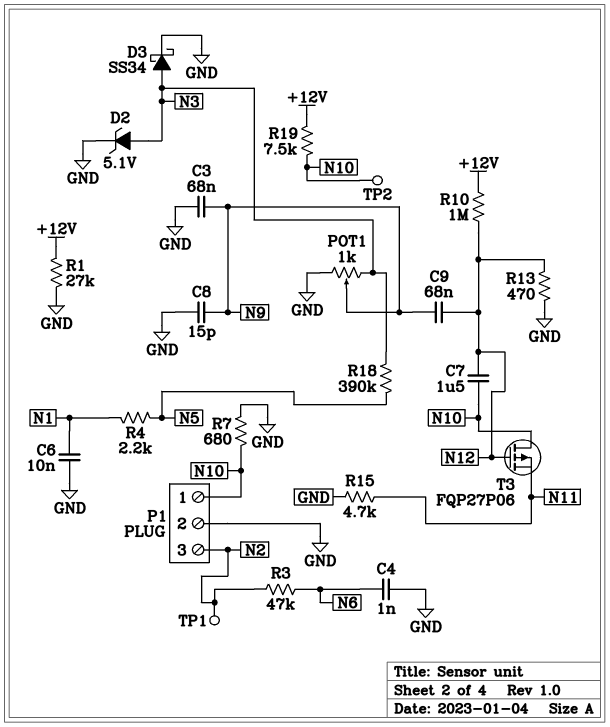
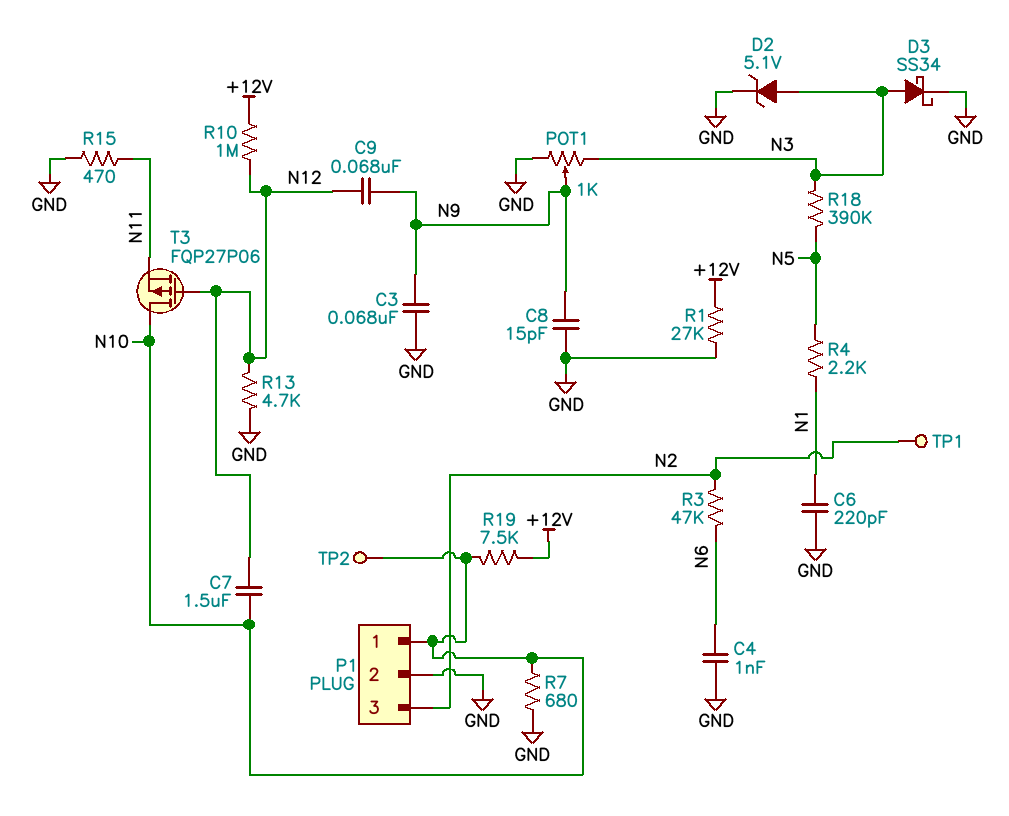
C6: 10nF (GND, N1) -> 220pF (GND, N1)
R13: 470 (GND, N12) -> 4.7k (GND, N12)
R15: 4.7k (GND, N11) -> 470 (GND, N11)

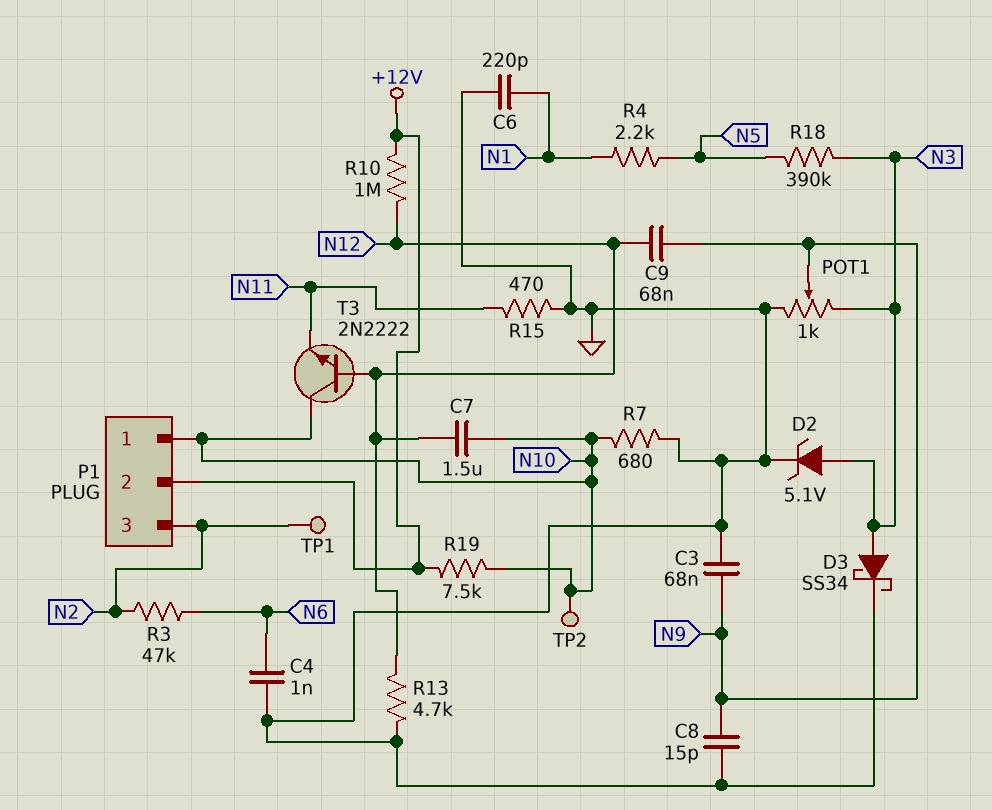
P1 pin 2: GND -> +12V
R1: 27k (+12V, GND) -> none
T3: PMOS FQP27P06 (G N12, D N10, S N11) -> NPN 2N2222 (B N12, C N10, E N11)

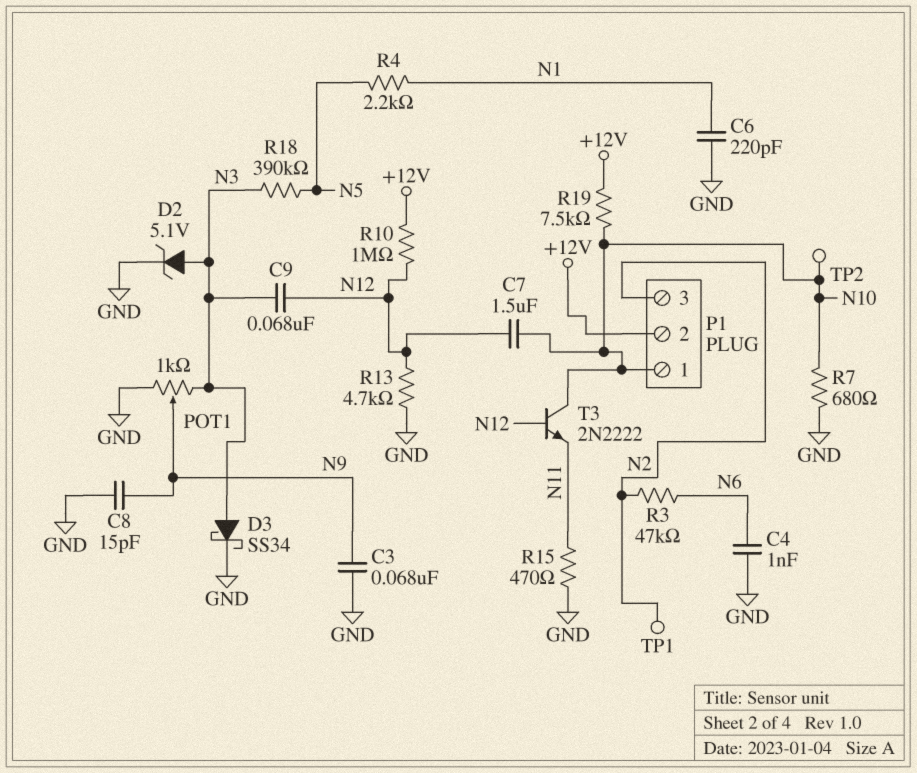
C9: 68nF (N9, N12) -> 68nF (N3, N12)

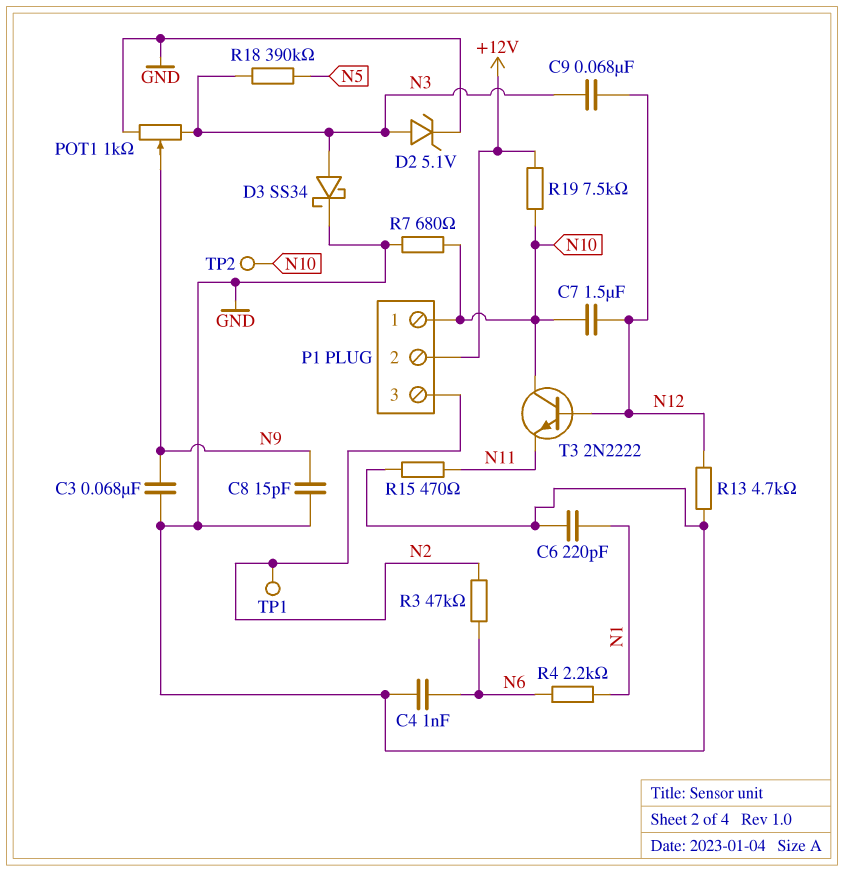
R4: 2.2k (N1, N5) -> 2.2k (N1, N6)
R10: 1M (+12V, N12) -> none

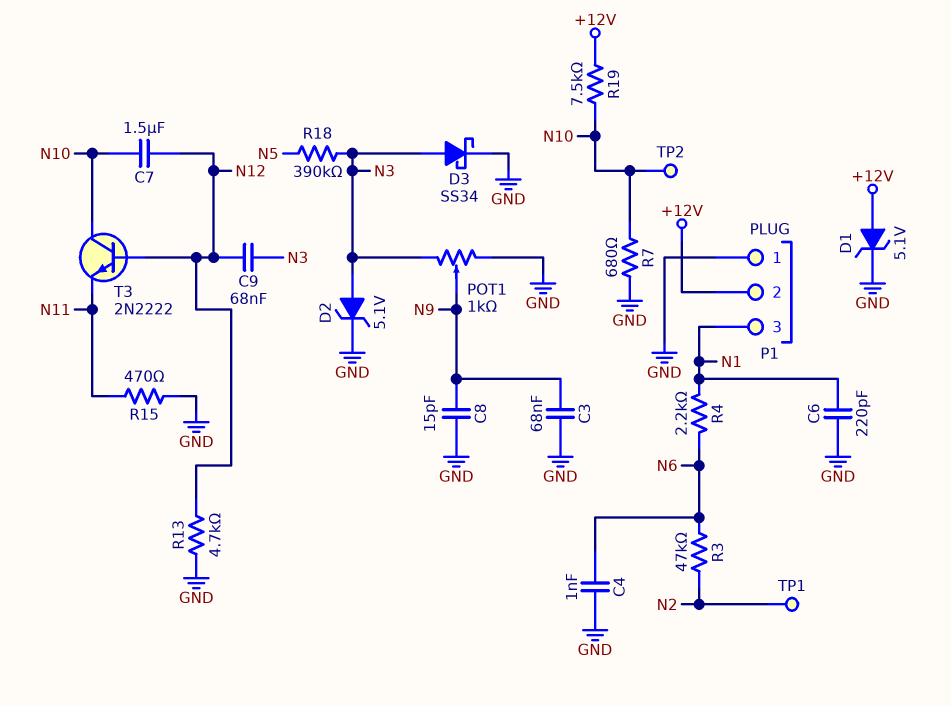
D1: none -> zener 5.1V (A +12V, K GND)
P1 pin 1: N10 -> GND
P1 pin 3: N2 -> N1

